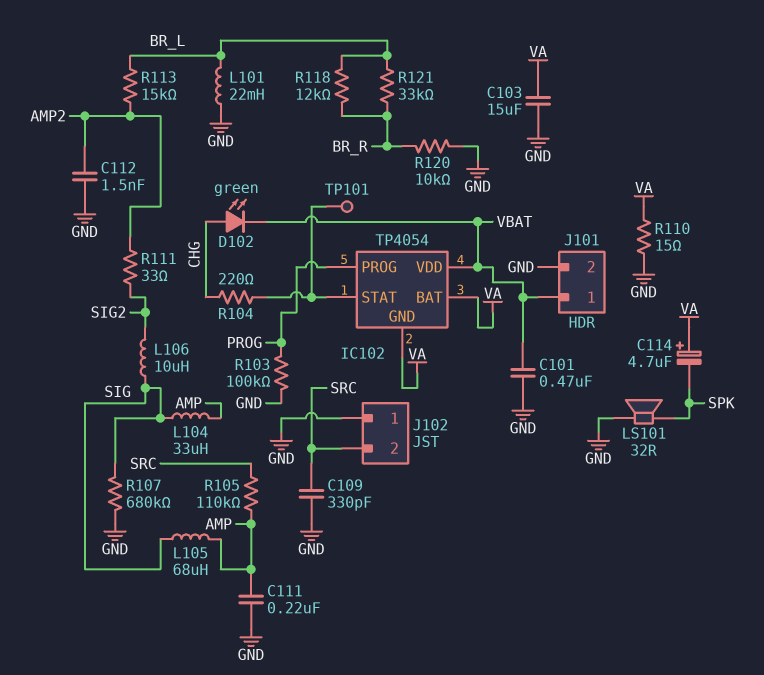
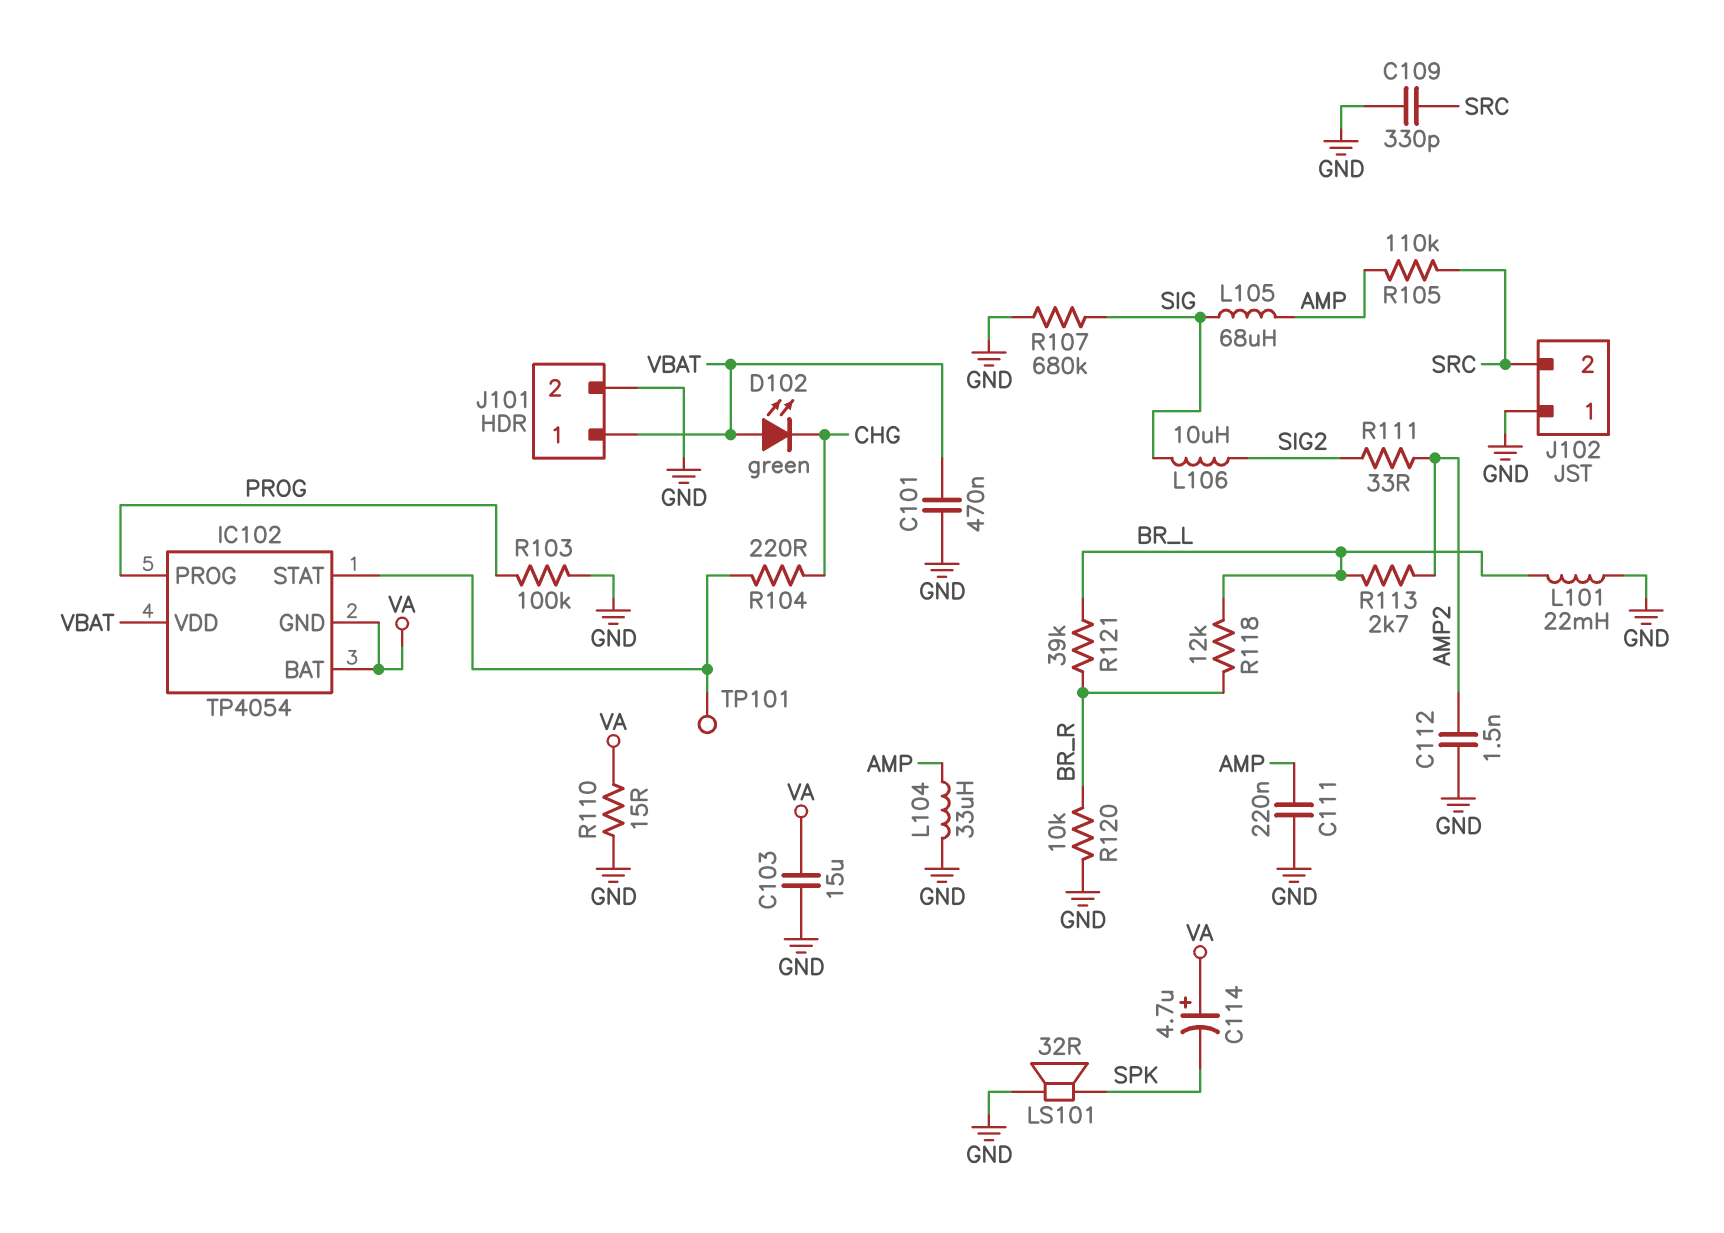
D102: LED green (A CHG, K VBAT) -> LED green (A VBAT, K CHG)
L104: 33uH (AMP, SIG) -> 33uH (AMP, GND)
R113: 15k (AMP2, BR_L) -> 2.7k (AMP2, BR_L)
R121: 33k (BR_L, BR_R) -> 39k (BR_L, BR_R)

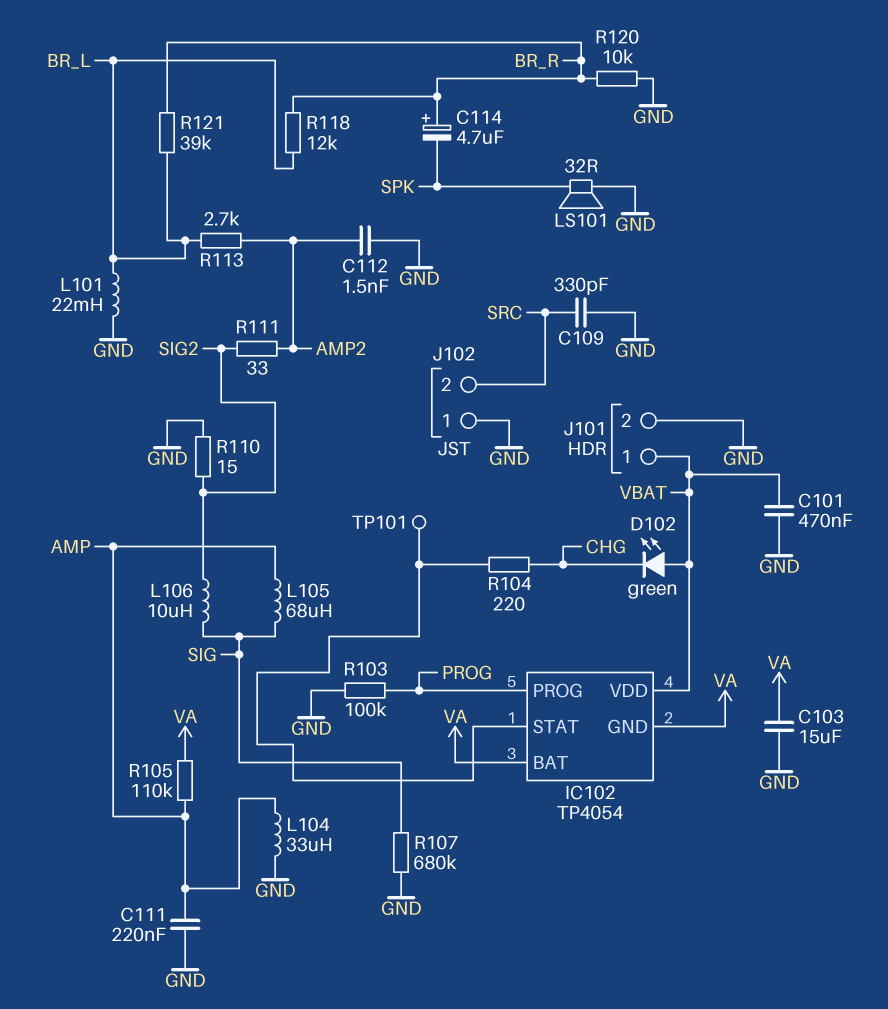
C114: 4.7uF (plus VA, minus SPK) -> 4.7uF (plus BR_R, minus SPK)
R105: 110k (AMP, SRC) -> 110k (AMP, VA)
R110: 15 (GND, VA) -> 15 (GND, SIG2)

